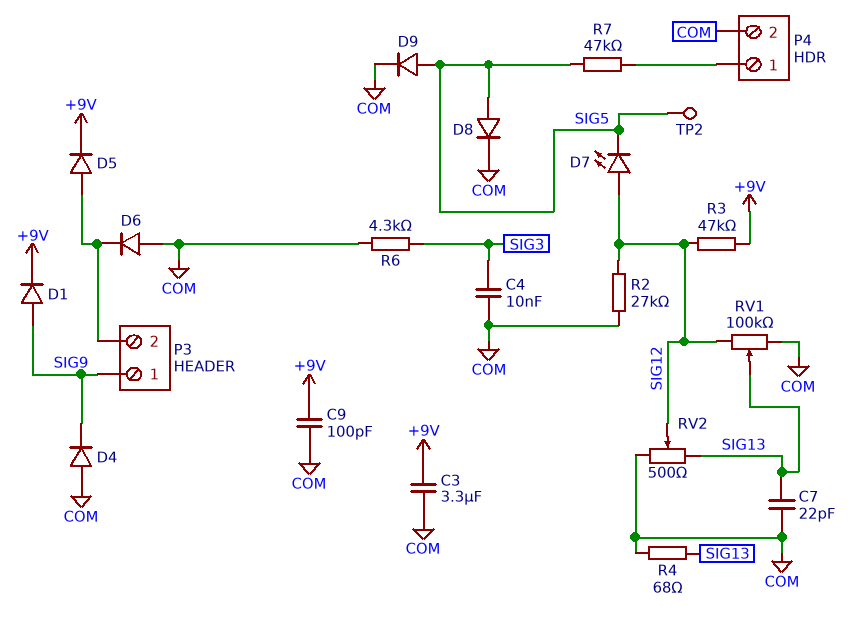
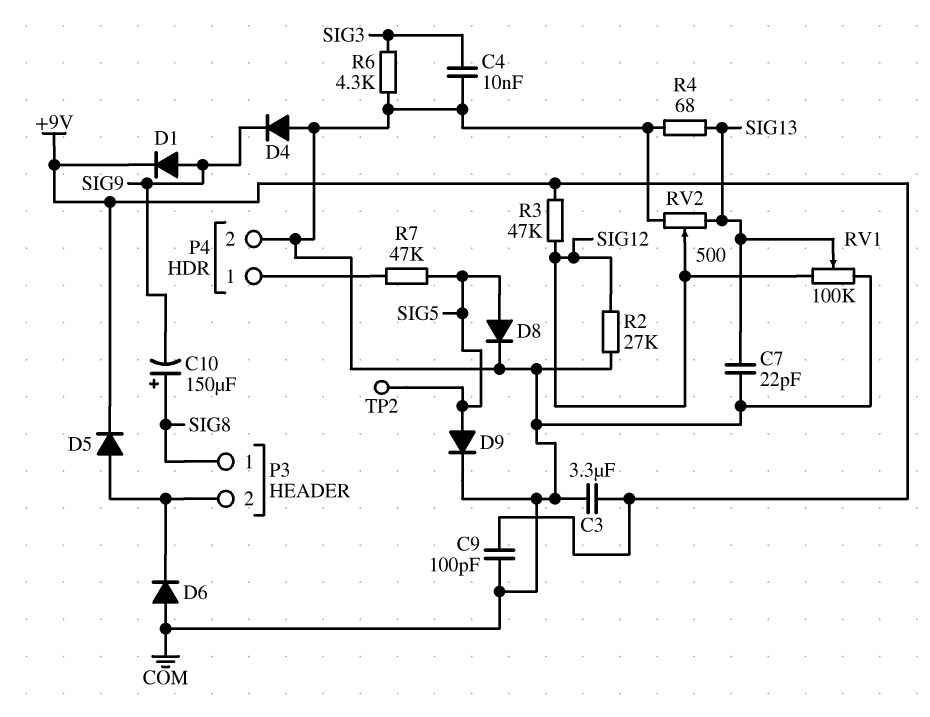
C10: none -> 150uF (plus SIG8, minus SIG9)
D7: LED (A SIG12, K SIG5) -> none
P3 pin 1: SIG9 -> SIG8

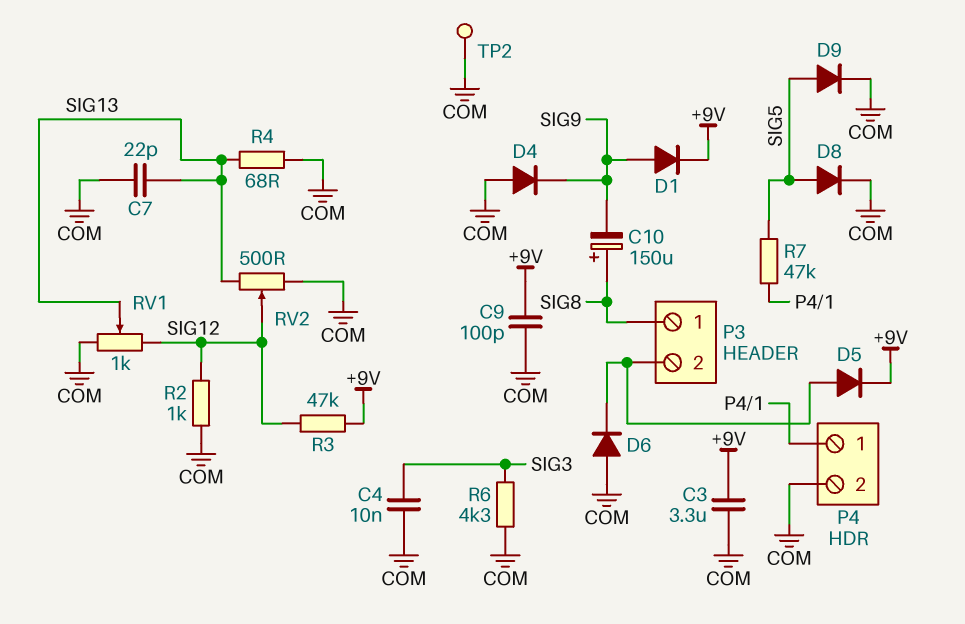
R2: 27k (COM, SIG12) -> 1k (COM, SIG12)
RV1: 100k (COM, SIG12, wiper SIG13) -> 1k (COM, SIG12, wiper SIG13)
TP2: test point (SIG5) -> test point (COM)

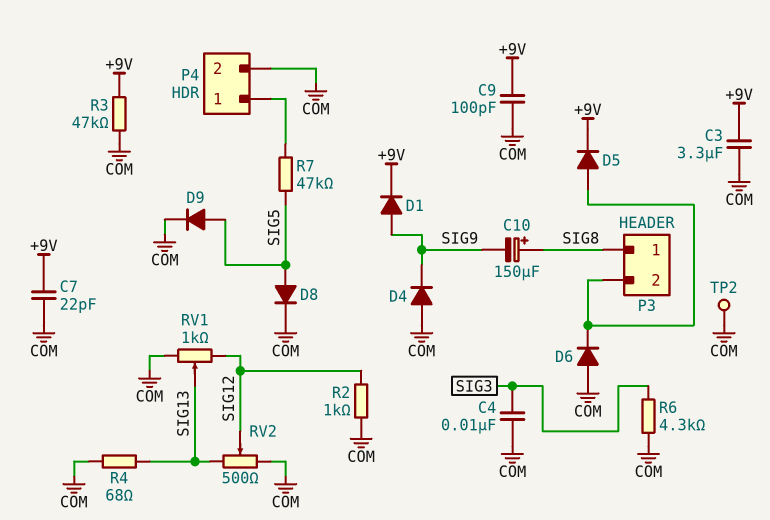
C7: 22pF (COM, SIG13) -> 22pF (+9V, COM)
R3: 47k (+9V, SIG12) -> 47k (+9V, COM)

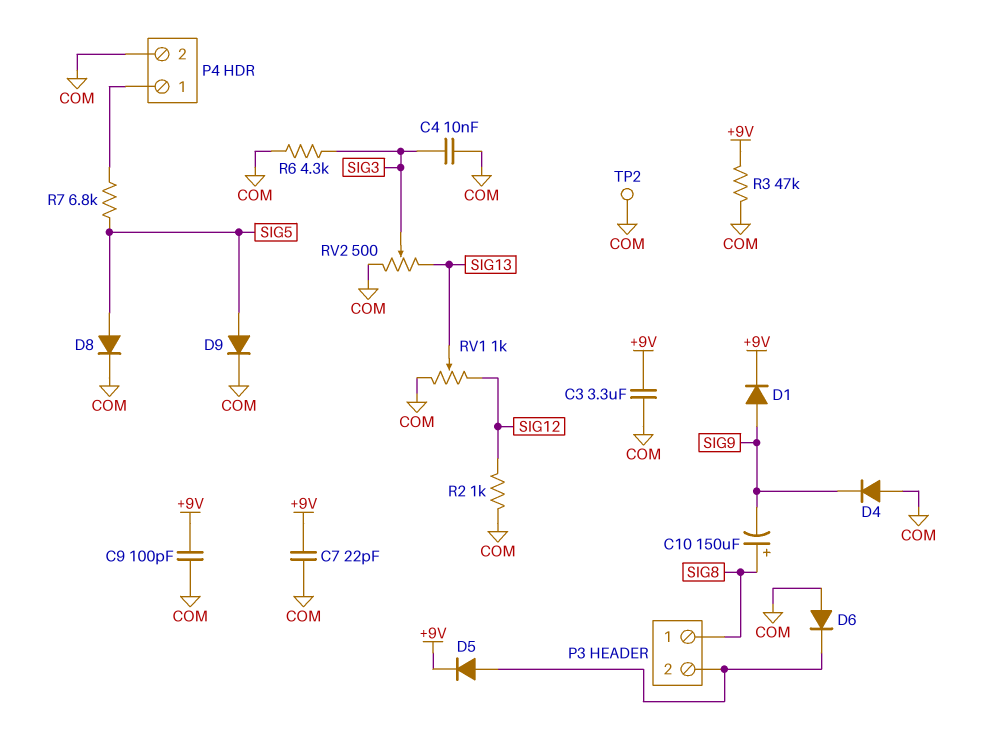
R4: 68 (COM, SIG13) -> none
R7: 47k (P4/1, SIG5) -> 6.8k (P4/1, SIG5)
RV2: 500 (COM, SIG13, wiper SIG12) -> 500 (COM, SIG13, wiper SIG3)

